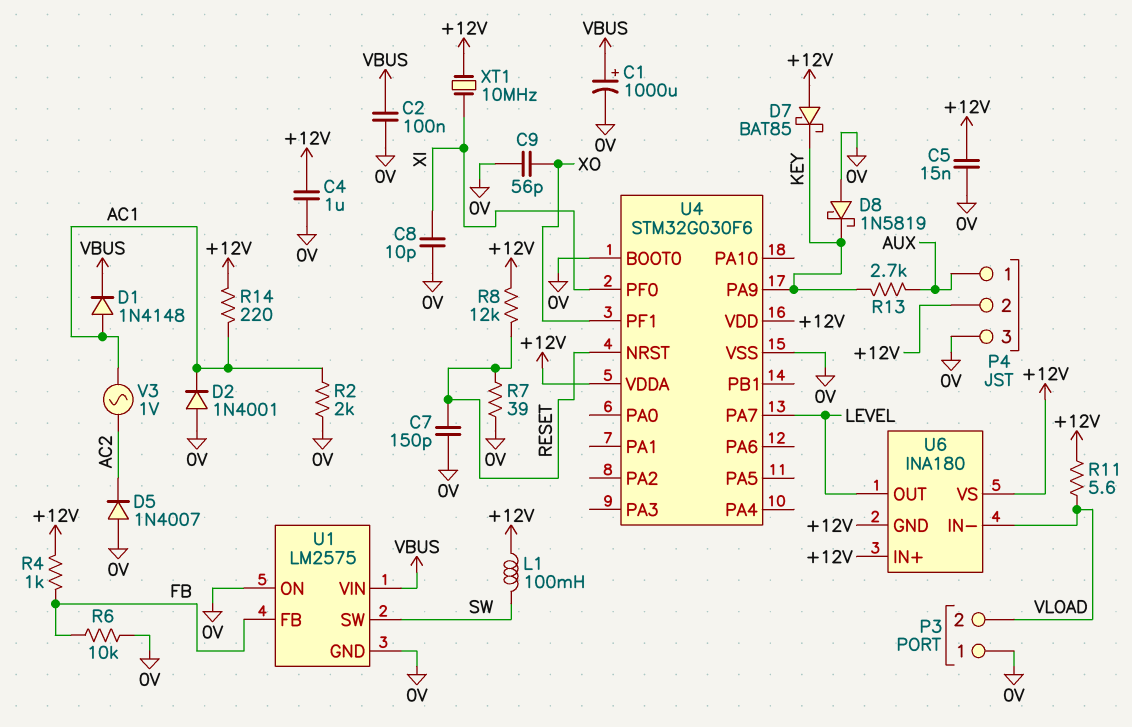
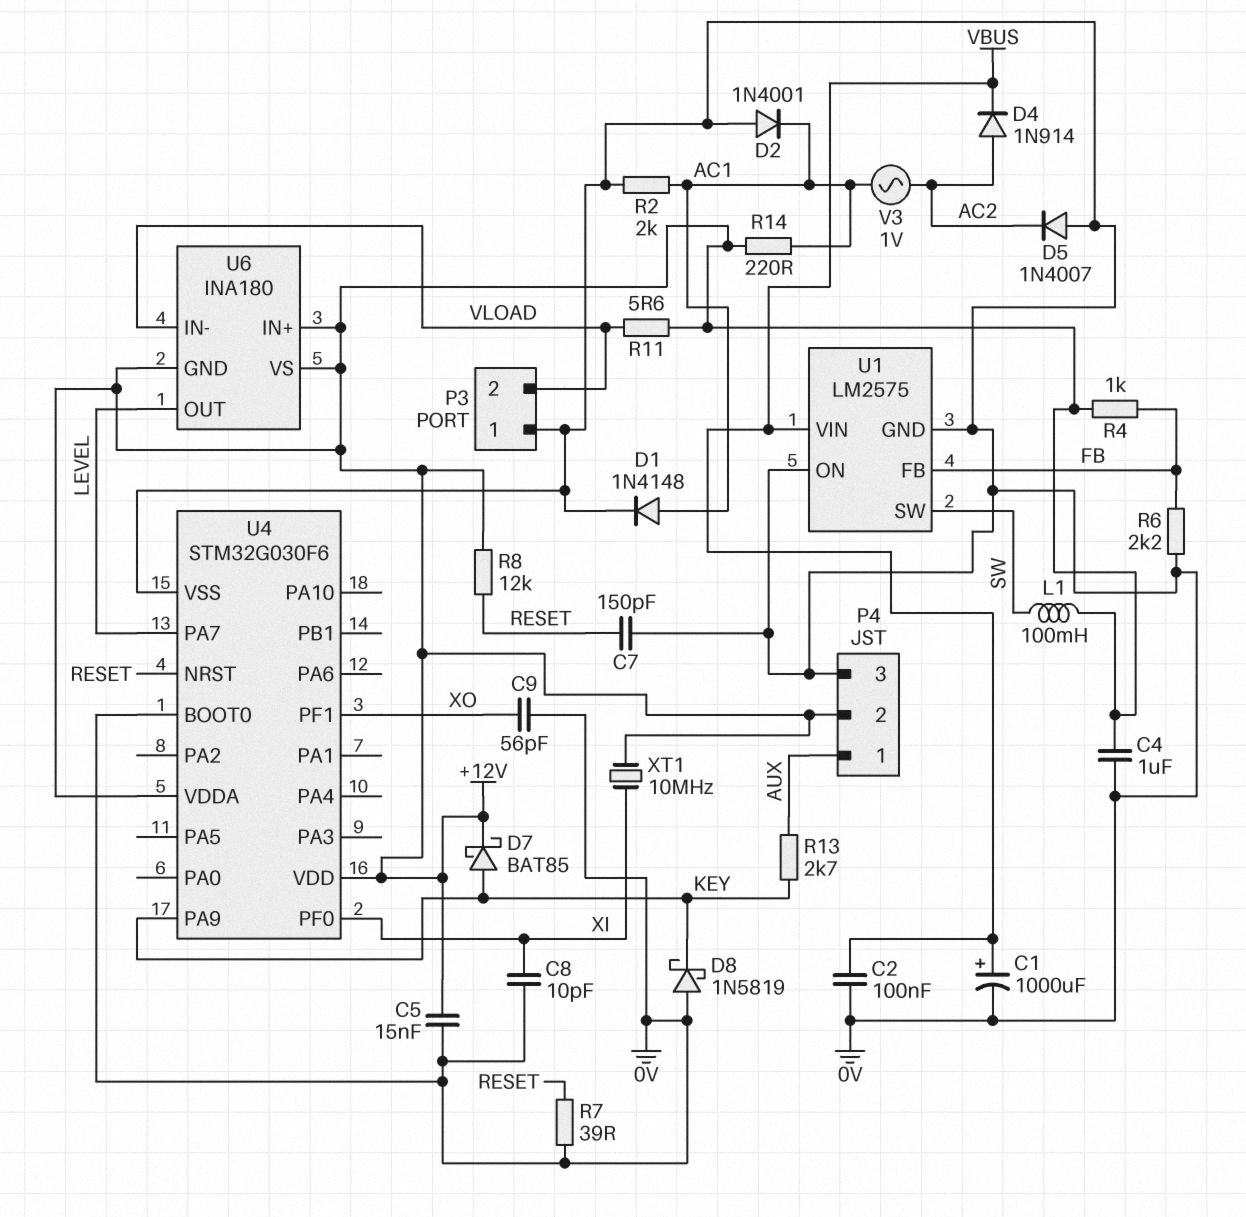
D1: diode 1N4148 (A AC1, K VBUS) -> diode 1N4148 (A AC1, K 0V)
D4: none -> diode 1N914 (A AC2, K VBUS)
D7: schottky BAT85 (A +12V, K KEY) -> schottky BAT85 (A KEY, K +12V)
R6: 10k (0V, FB) -> 2.2k (0V, FB)

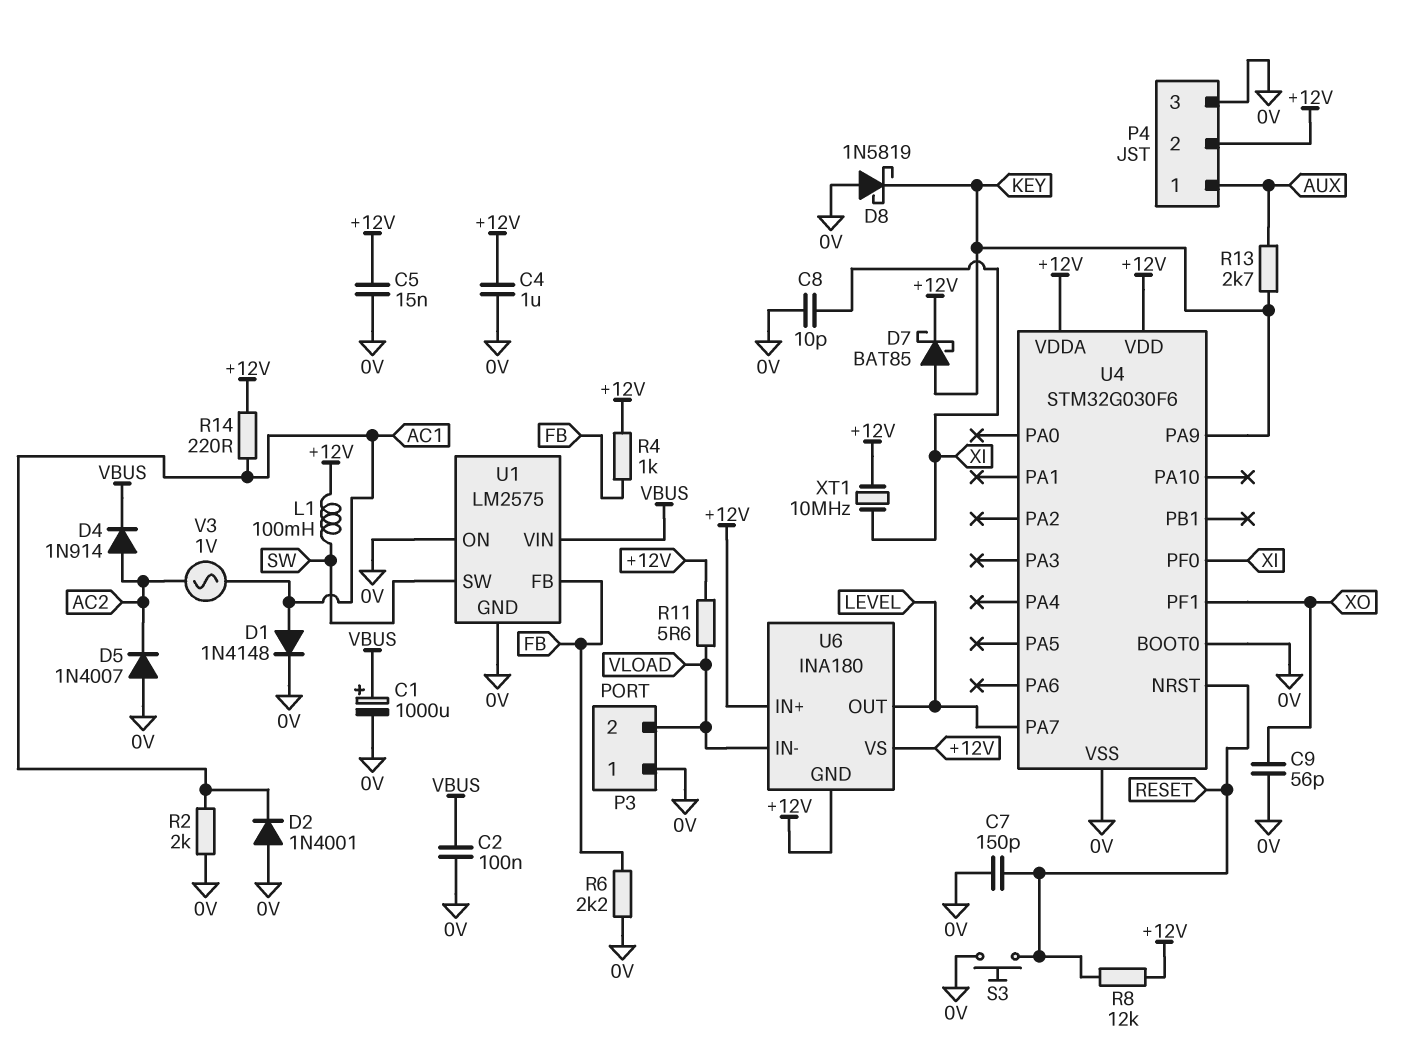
R7: 39 (0V, RESET) -> none
S3: none -> button (0V, RESET)

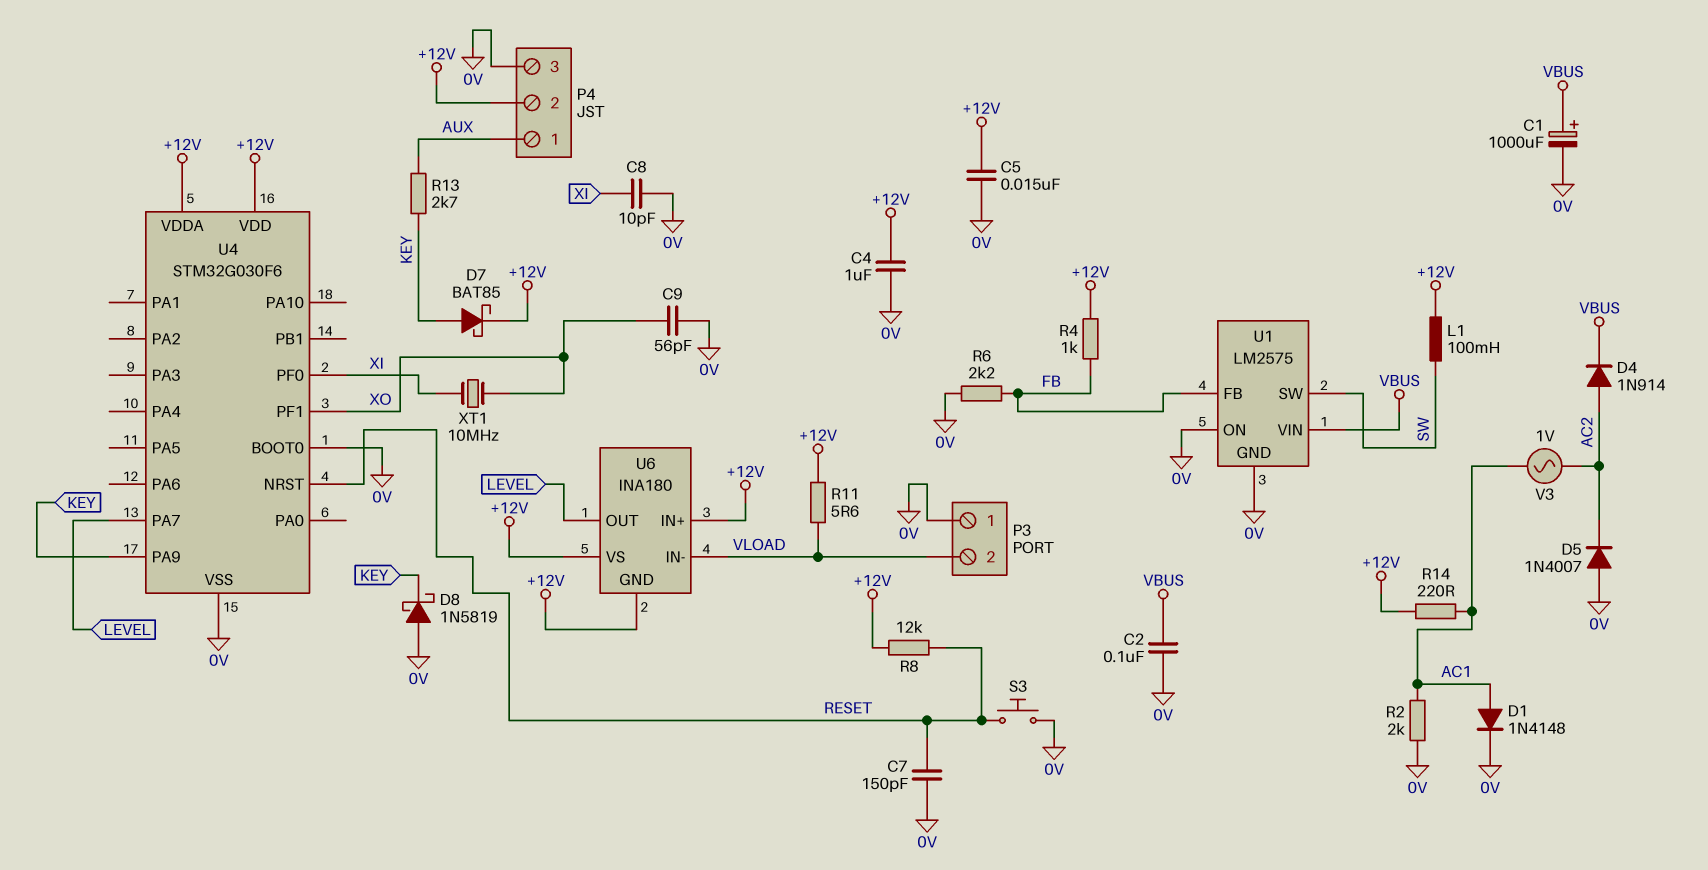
D2: diode 1N4001 (A 0V, K AC1) -> none
XT1: 10MHz (+12V, XI) -> 10MHz (XI, XO)

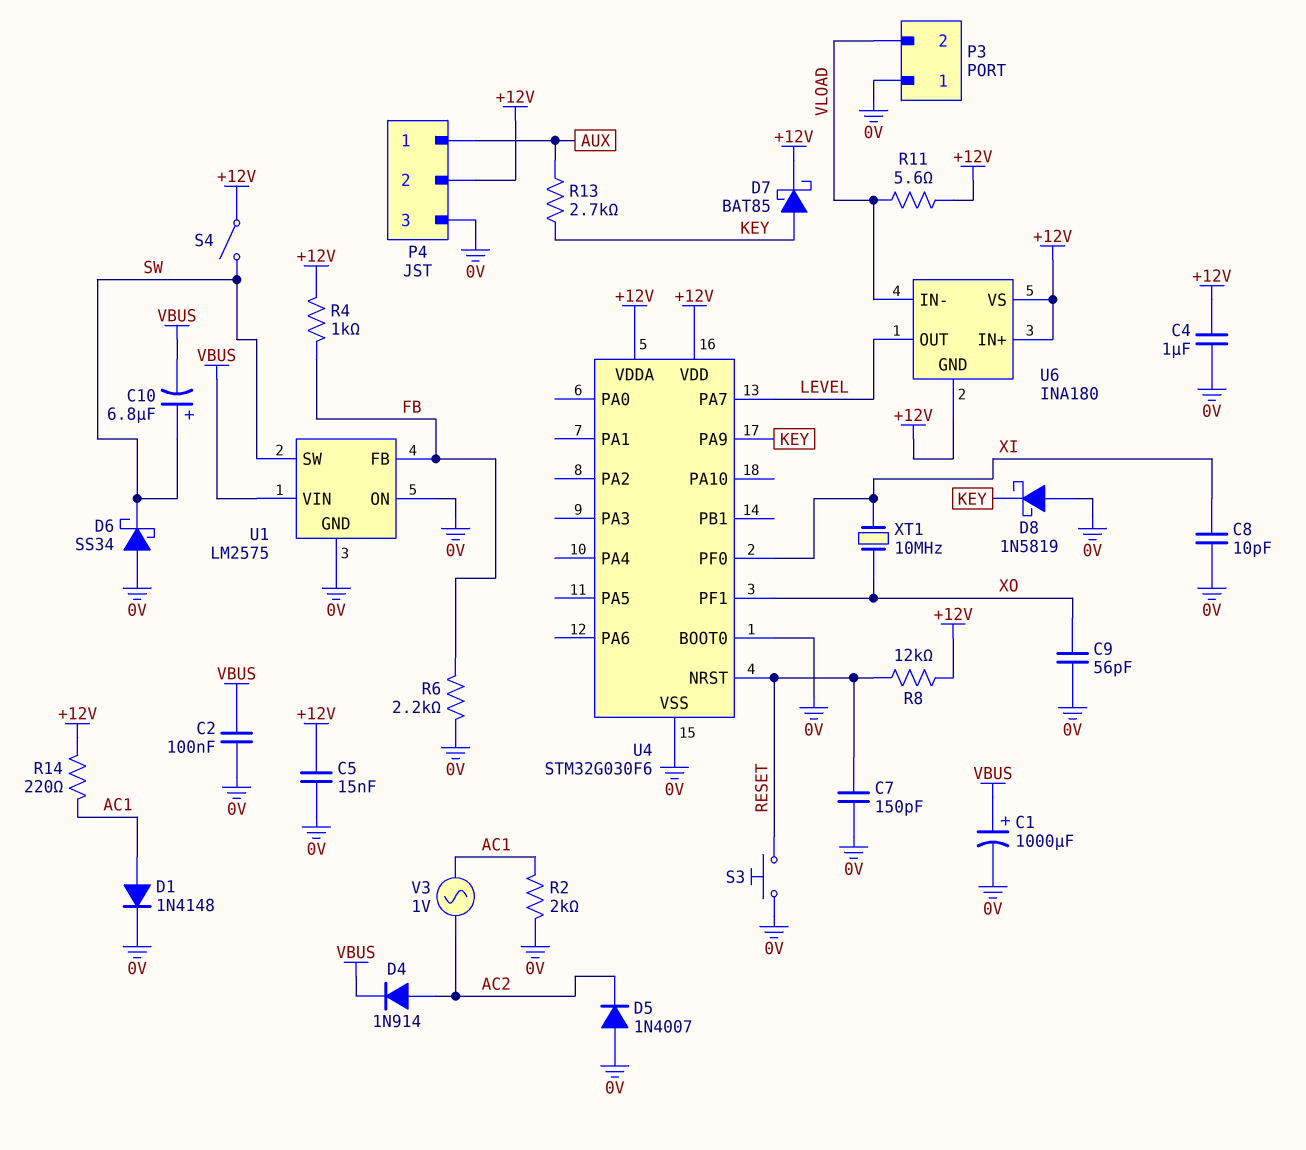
C10: none -> 6.8uF (plus SW, minus VBUS)
D6: none -> schottky SS34 (A 0V, K SW)
L1: 100mH (+12V, SW) -> none
S4: none -> switch (+12V, SW)

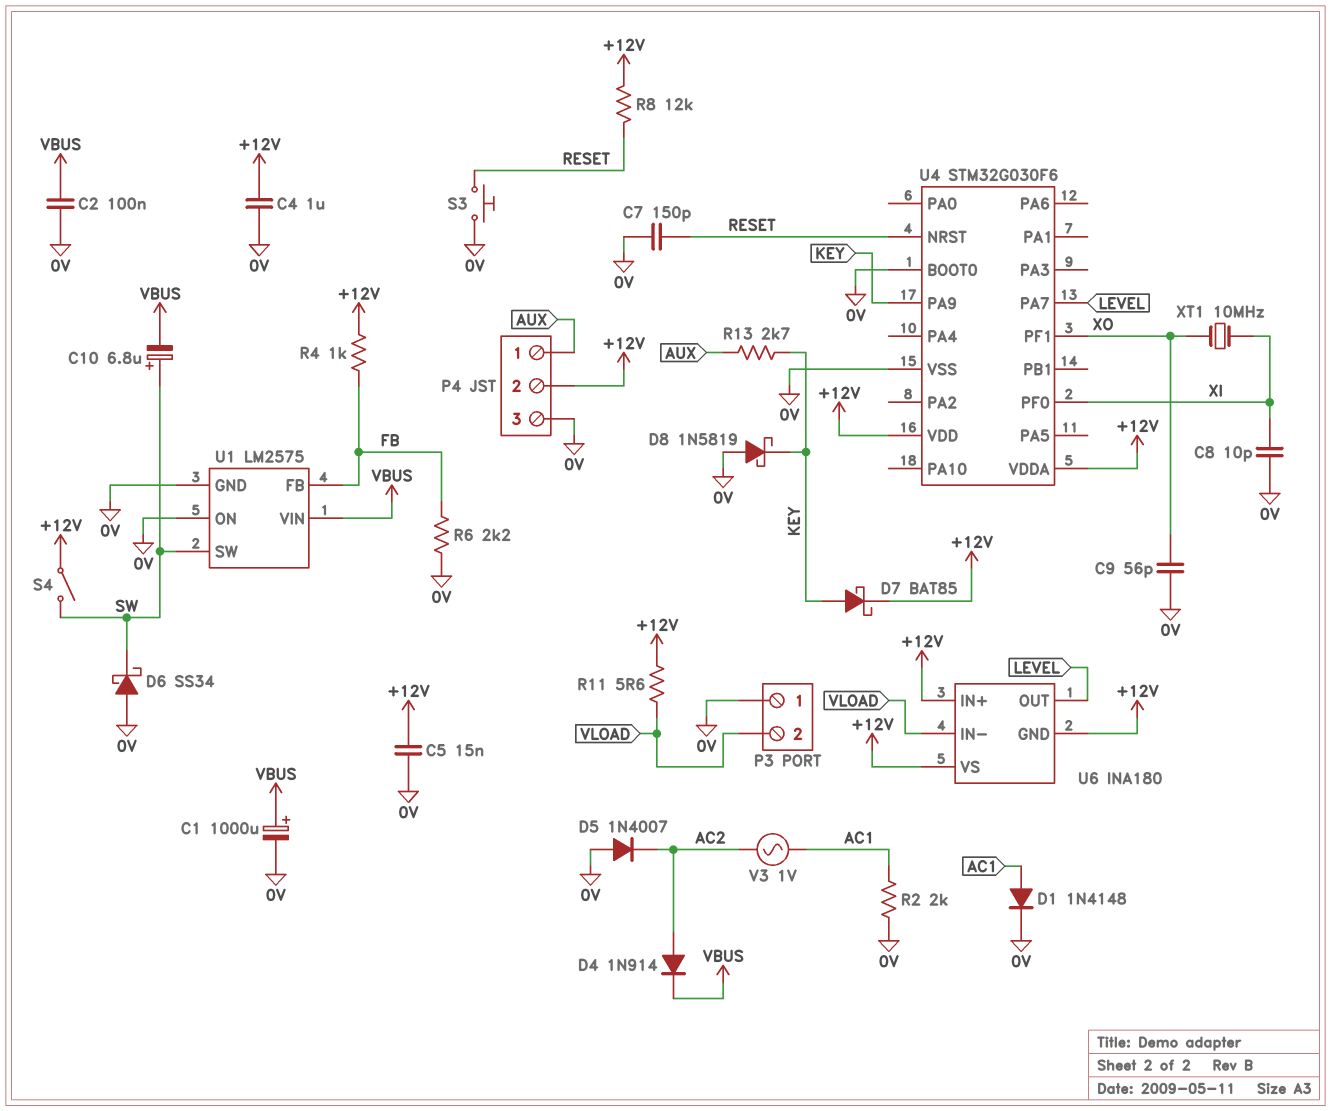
R14: 220 (+12V, AC1) -> none

